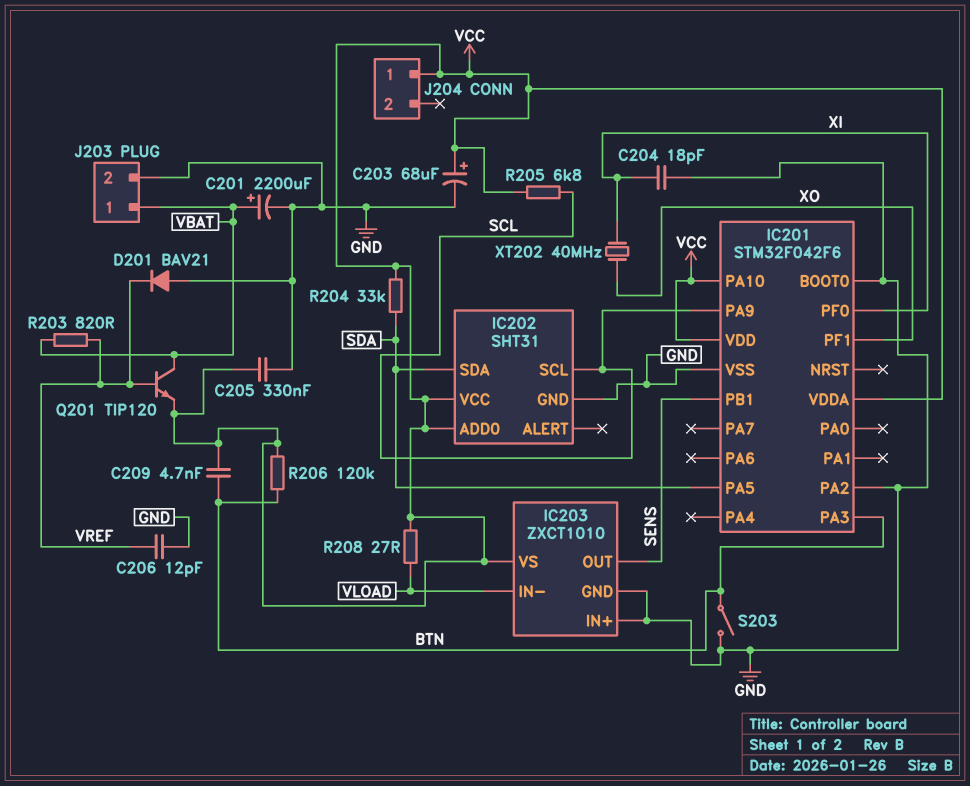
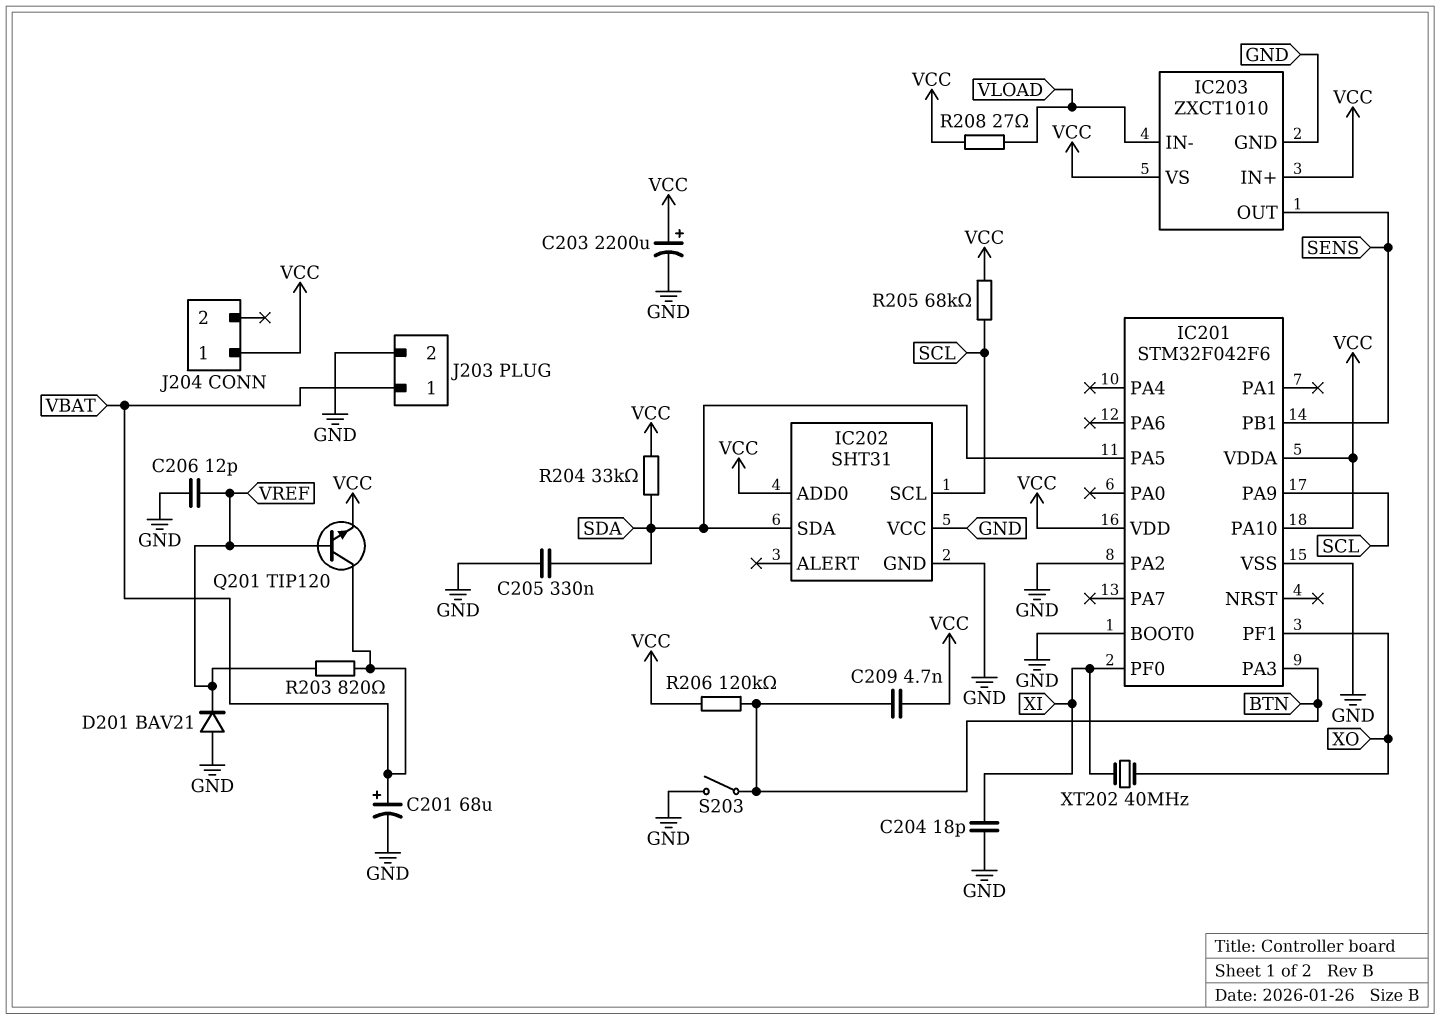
C201: 2200uF (plus VBAT, minus GND) -> 68uF (plus VBAT, minus GND)
C203: 68uF (plus VCC, minus GND) -> 2200uF (plus VCC, minus GND)
C205: 330nF (GND, VCC) -> 330nF (GND, SDA)
IC202 pin VCC: VCC -> GND
IC203 pin IN+: GND -> VCC
R205: 6.8k (SCL, VCC) -> 68k (SCL, VCC)

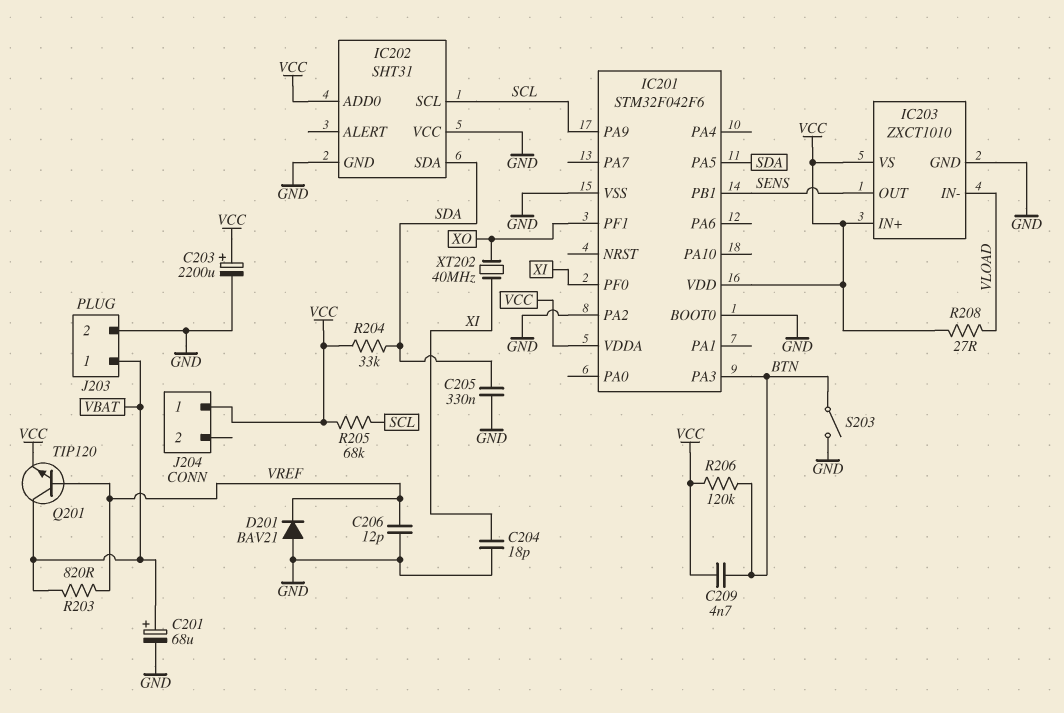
IC201 pin PA10: VCC -> none

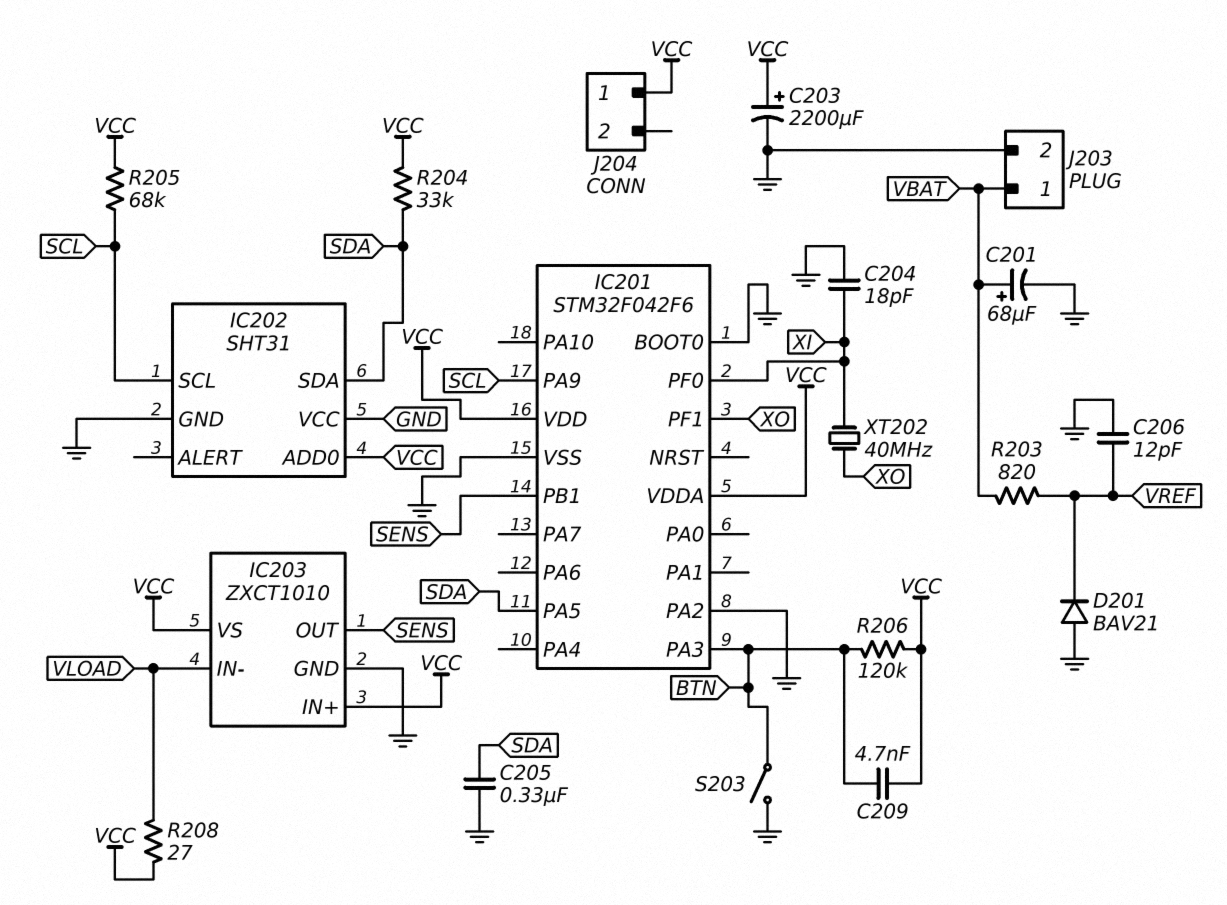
Q201: NPN TIP120 (B VREF, C VBAT, E VCC) -> none

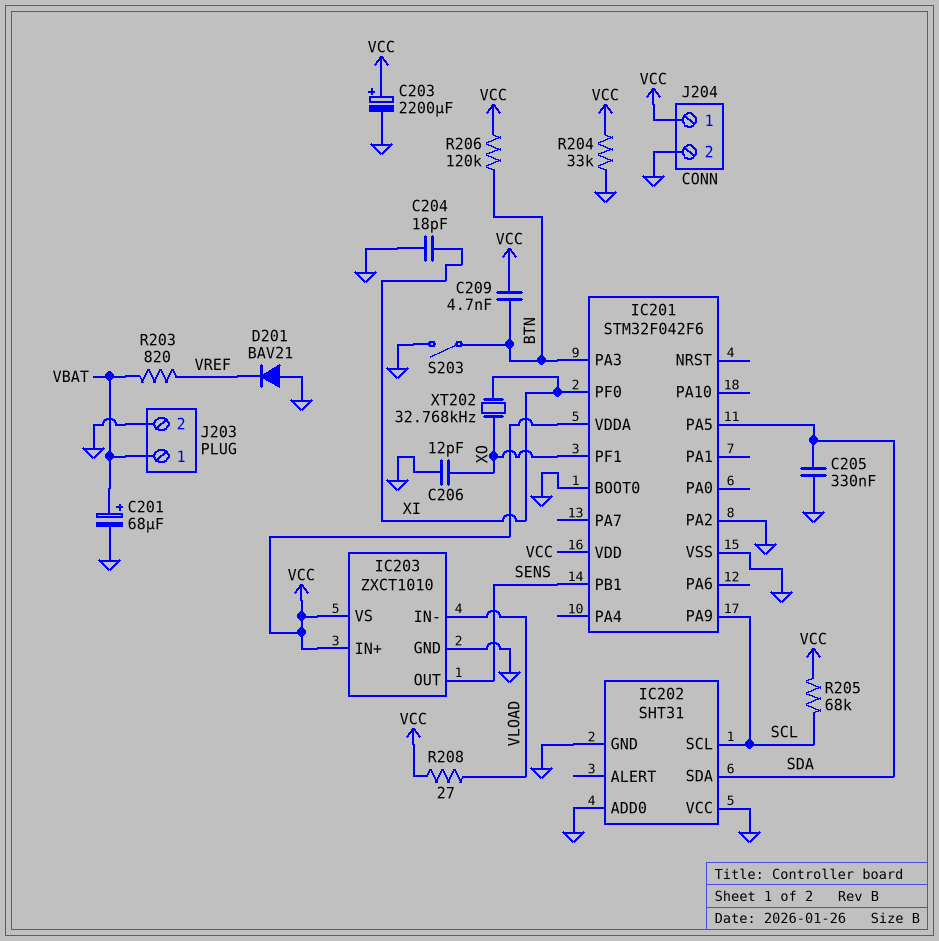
C206: 12pF (GND, VREF) -> 12pF (GND, XO)
IC202 pin ADD0: VCC -> GND
J204 pin 2: none -> GND
R204: 33k (SDA, VCC) -> 33k (GND, VCC)
XT202: 40MHz (XI, XO) -> 32.768kHz (XI, XO)

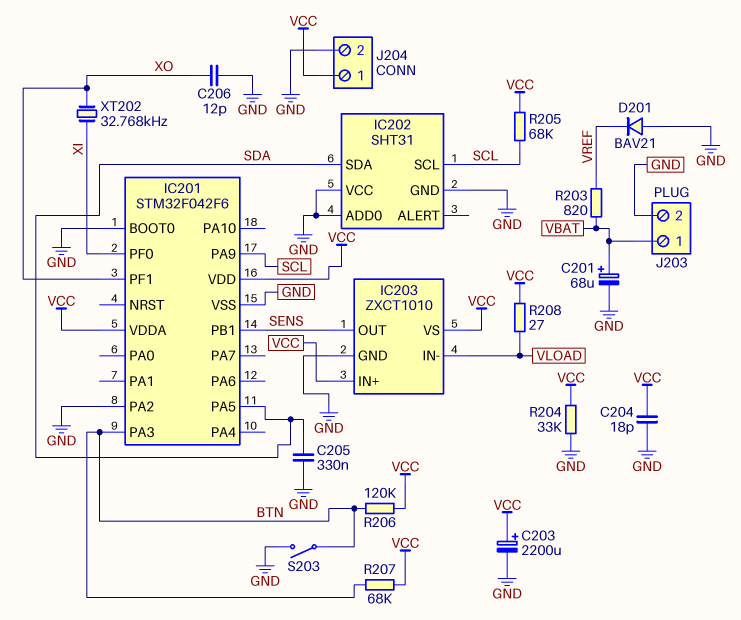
C204: 18pF (GND, XI) -> 18pF (GND, VCC)
C209: 4.7nF (BTN, VCC) -> none
R207: none -> 68k (BTN, VCC)

